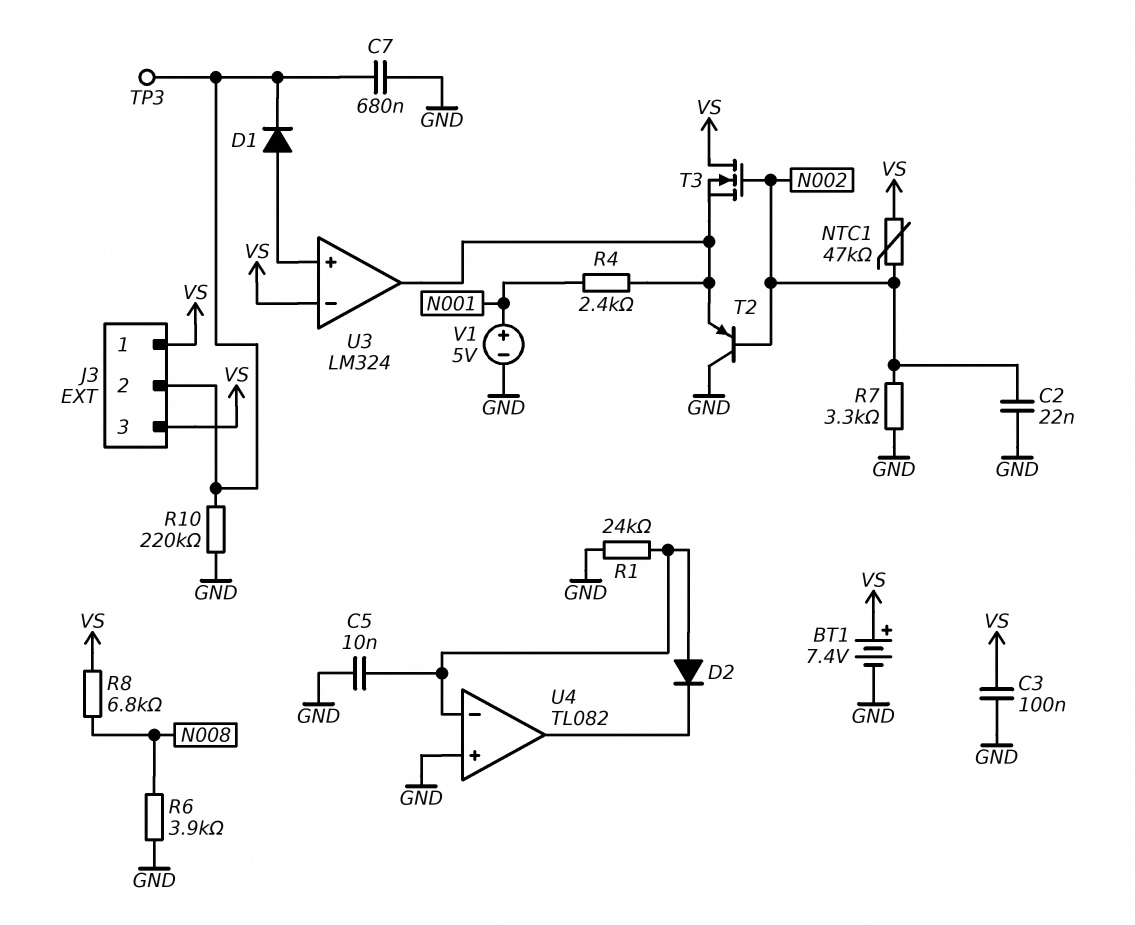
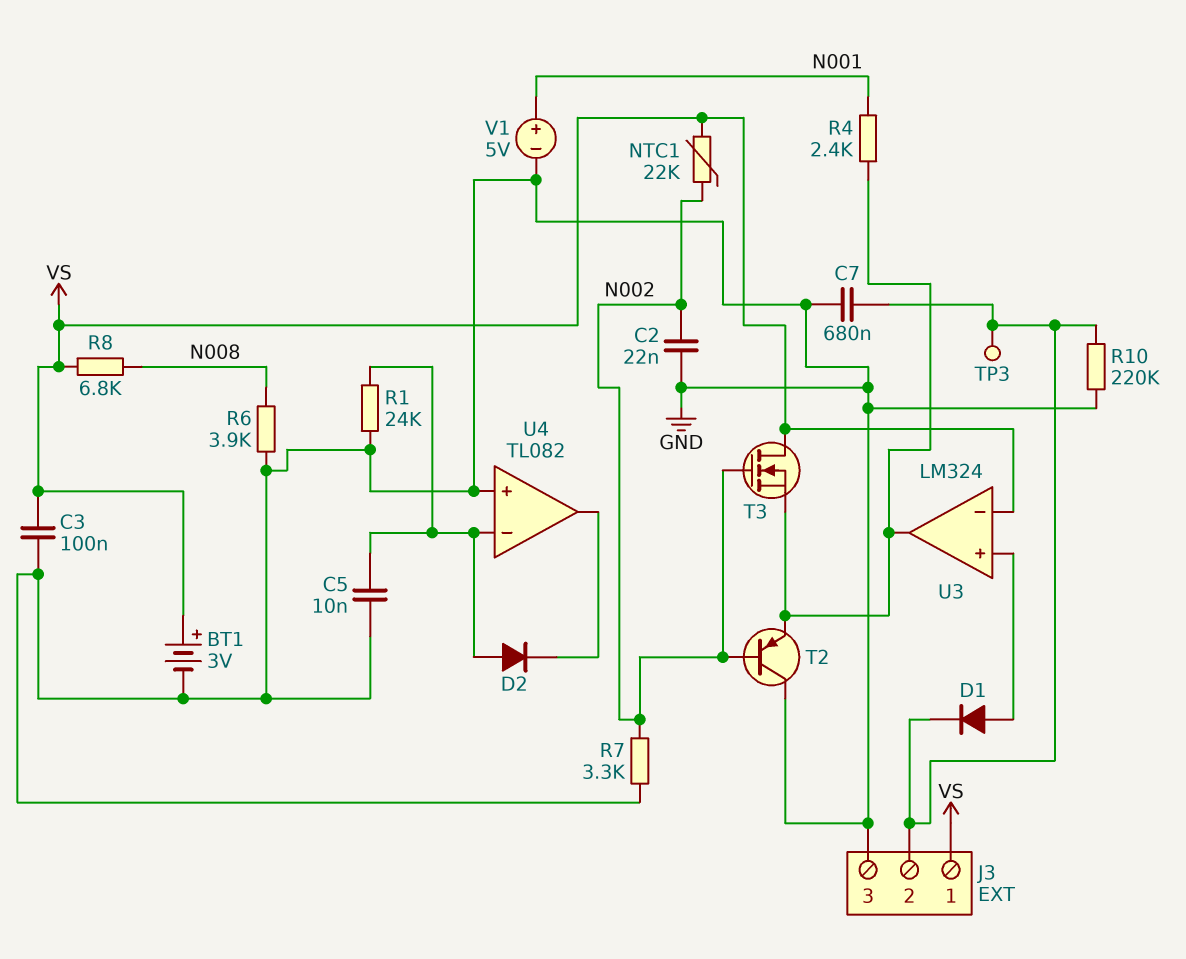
BT1: 7.4V (plus VS, minus GND) -> 3V (plus VS, minus GND)
J3 pin 3: VS -> GND
NTC1: 47k (N002, VS) -> 22k (N002, VS)

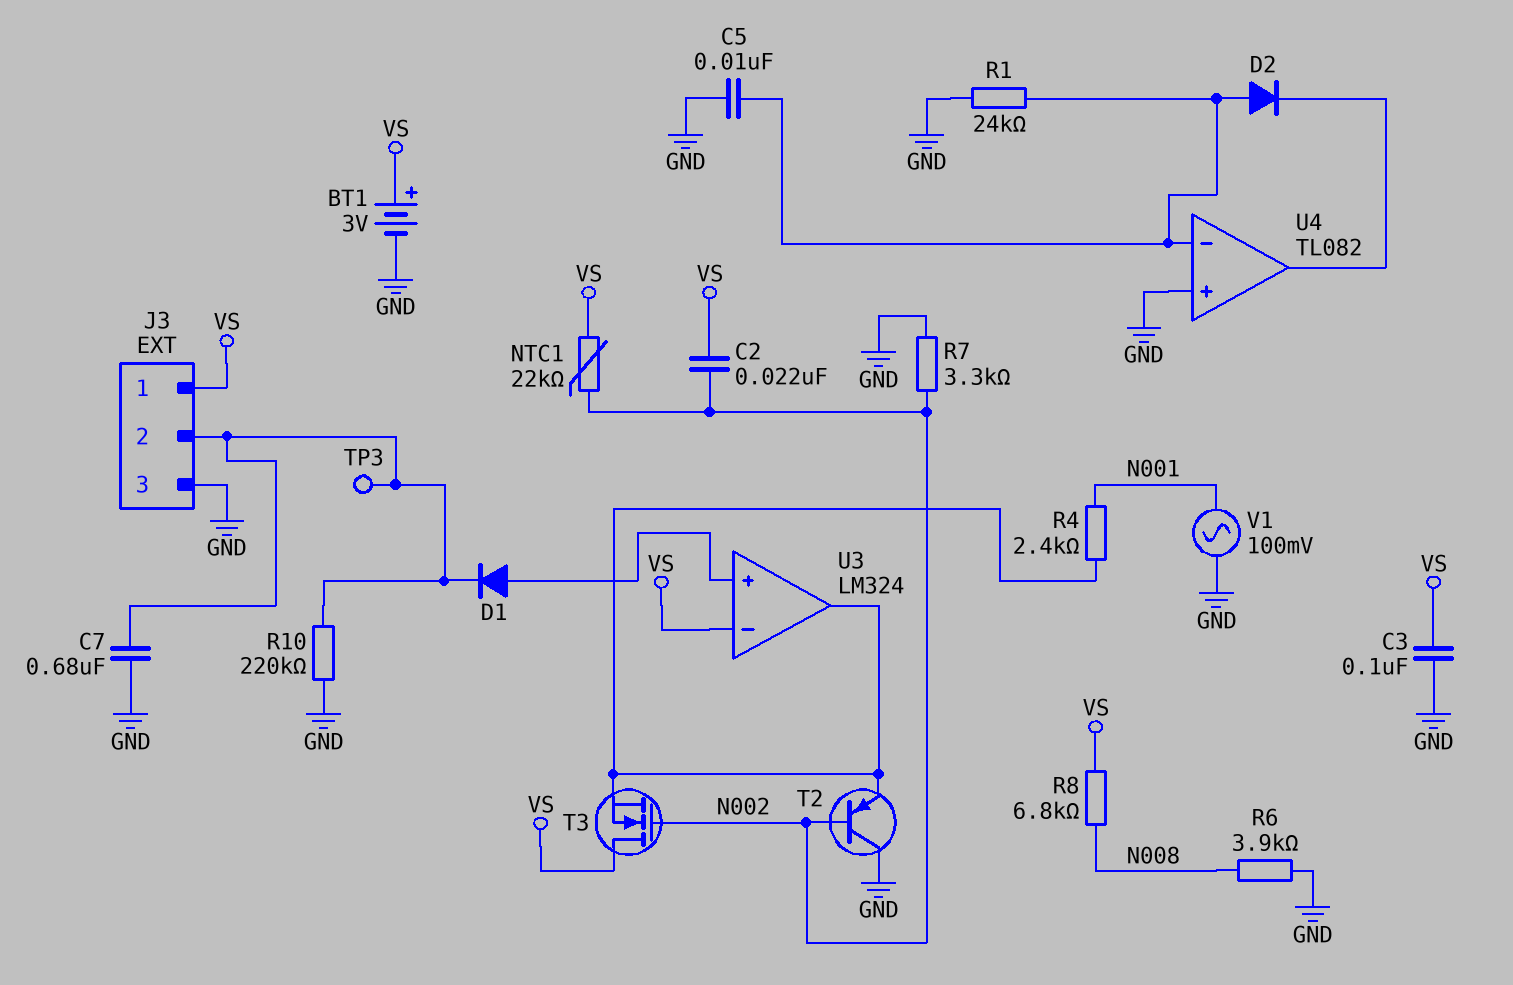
C2: 22nF (GND, N002) -> 22nF (N002, VS)
V1: 5V (plus N001, minus GND) -> AC 100mV (GND, N001)

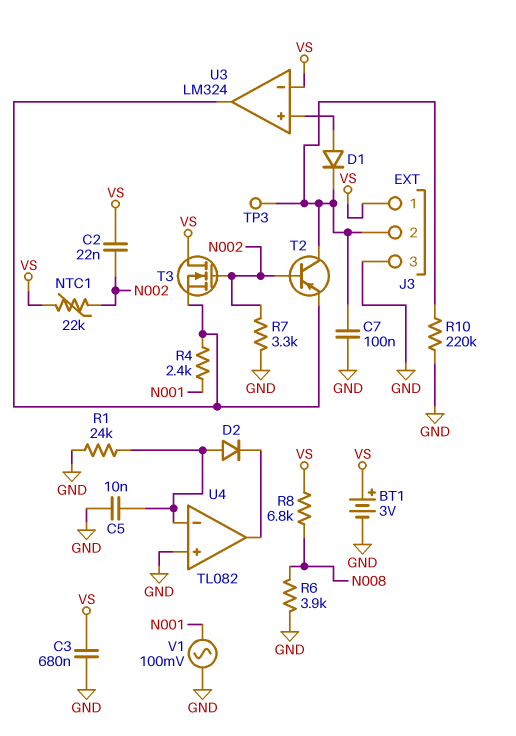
C3: 100nF (GND, VS) -> 680nF (GND, VS)
C7: 680nF (GND, J3/2) -> 100nF (GND, J3/2)
T2: PNP (B N002, C GND, E U3/out) -> PNP (B N002, C J3/2, E U3/out)

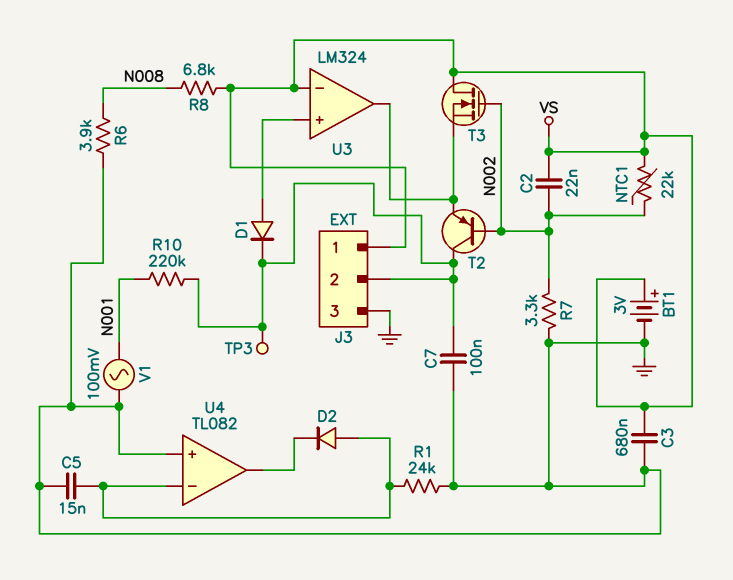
C5: 10nF (GND, U4/in-) -> 15nF (GND, U4/in-)
R4: 2.4k (N001, U3/out) -> none
R10: 220k (GND, J3/2) -> 220k (J3/2, N001)

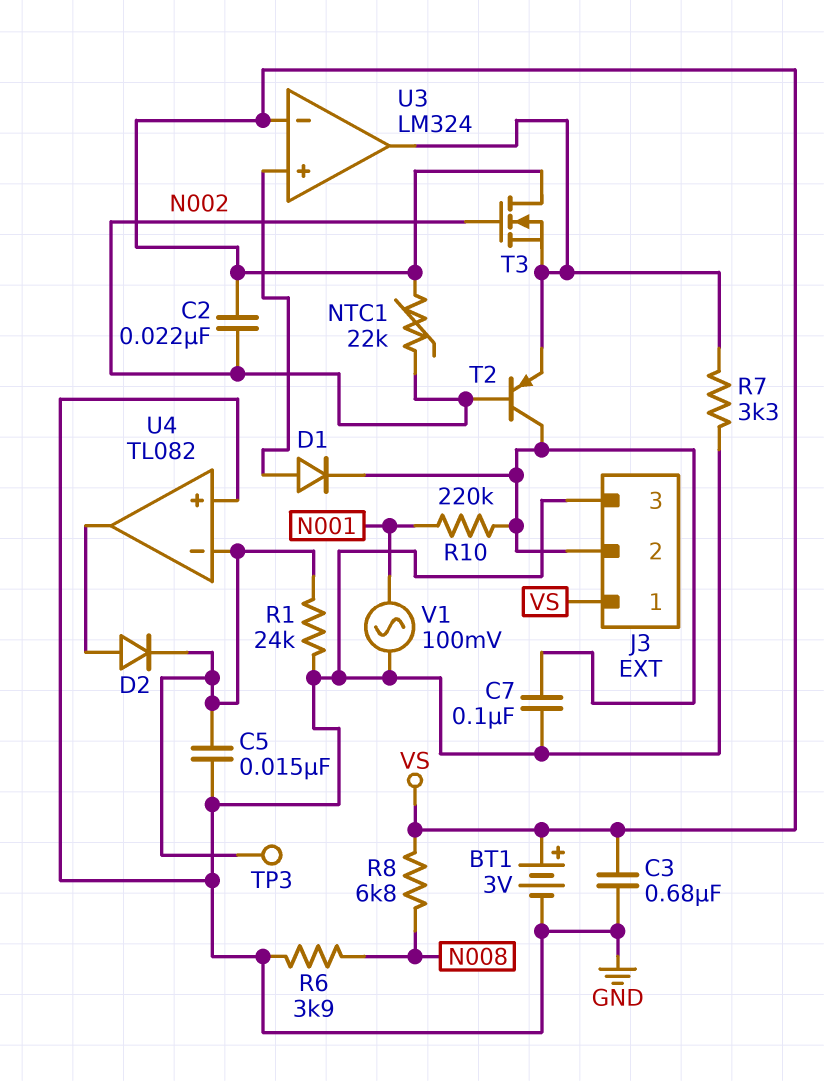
D2: diode (A U4/in-, K U4/out) -> diode (A U4/out, K U4/in-)
R7: 3.3k (GND, N002) -> 3.3k (GND, U3/out)
TP3: test point (J3/2) -> test point (U4/in-)

